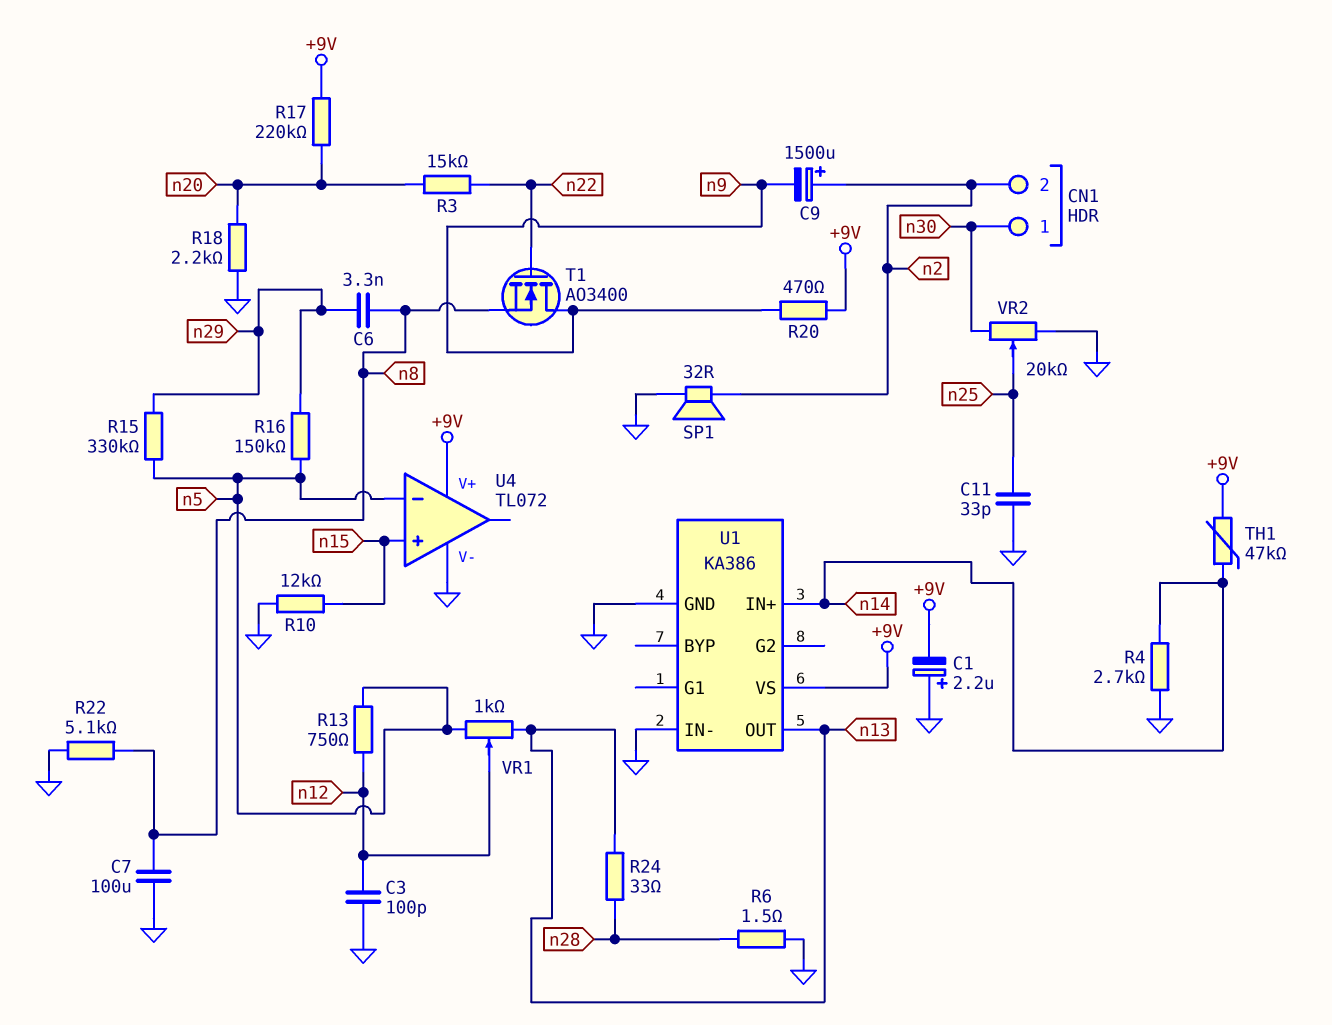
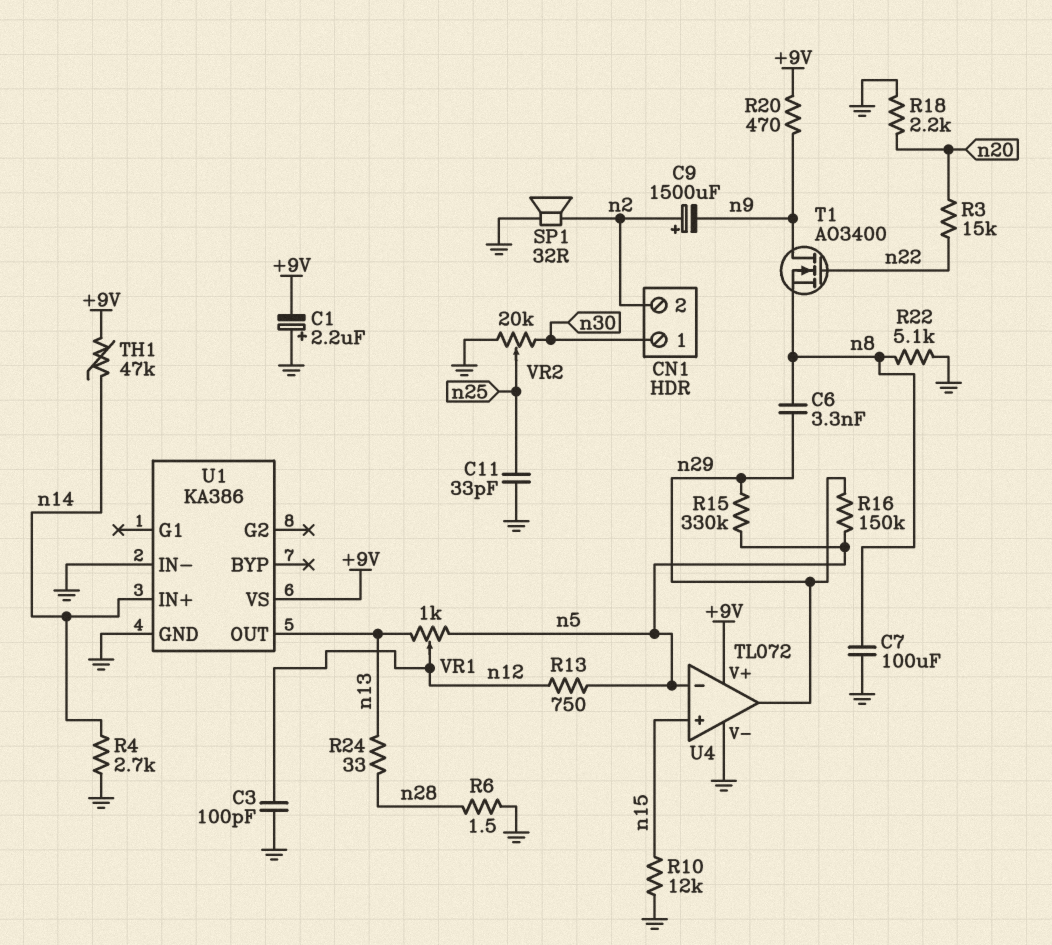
R17: 220k (+9V, n20) -> none
U4 pin out: none -> n29

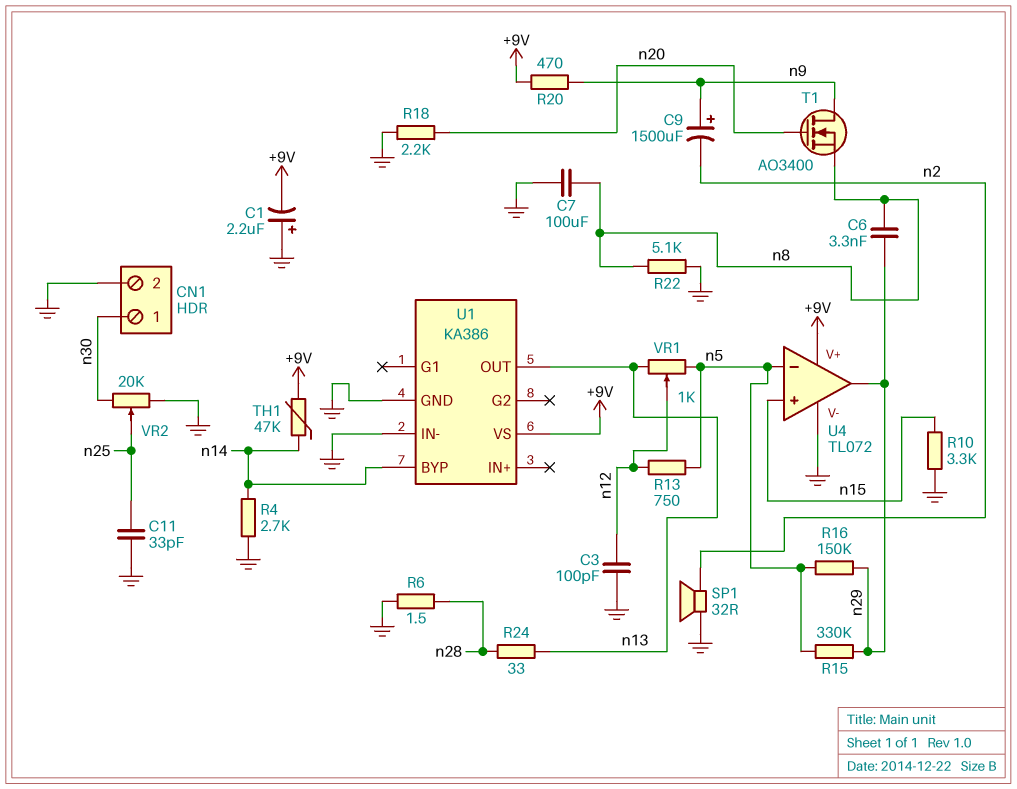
C9: 1500uF (plus n2, minus n9) -> 1500uF (plus n9, minus n2)
CN1 pin 2: n2 -> GND
R3: 15k (n20, n22) -> none
R10: 12k (GND, n15) -> 3.3k (GND, n15)
T1: NMOS AO3400 (G n22, D n9, S n8) -> NMOS AO3400 (G n20, D n9, S n8)
U1 pin BYP: none -> n14
U1 pin IN+: n14 -> none

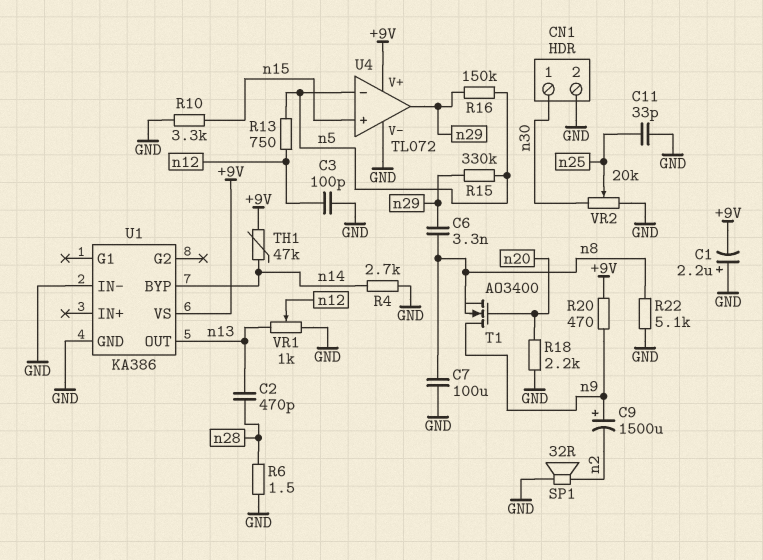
C2: none -> 470pF (n13, n28)
R24: 33 (n13, n28) -> none
VR1: 1k (n5, n13, wiper n12) -> 1k (GND, n13, wiper n12)

